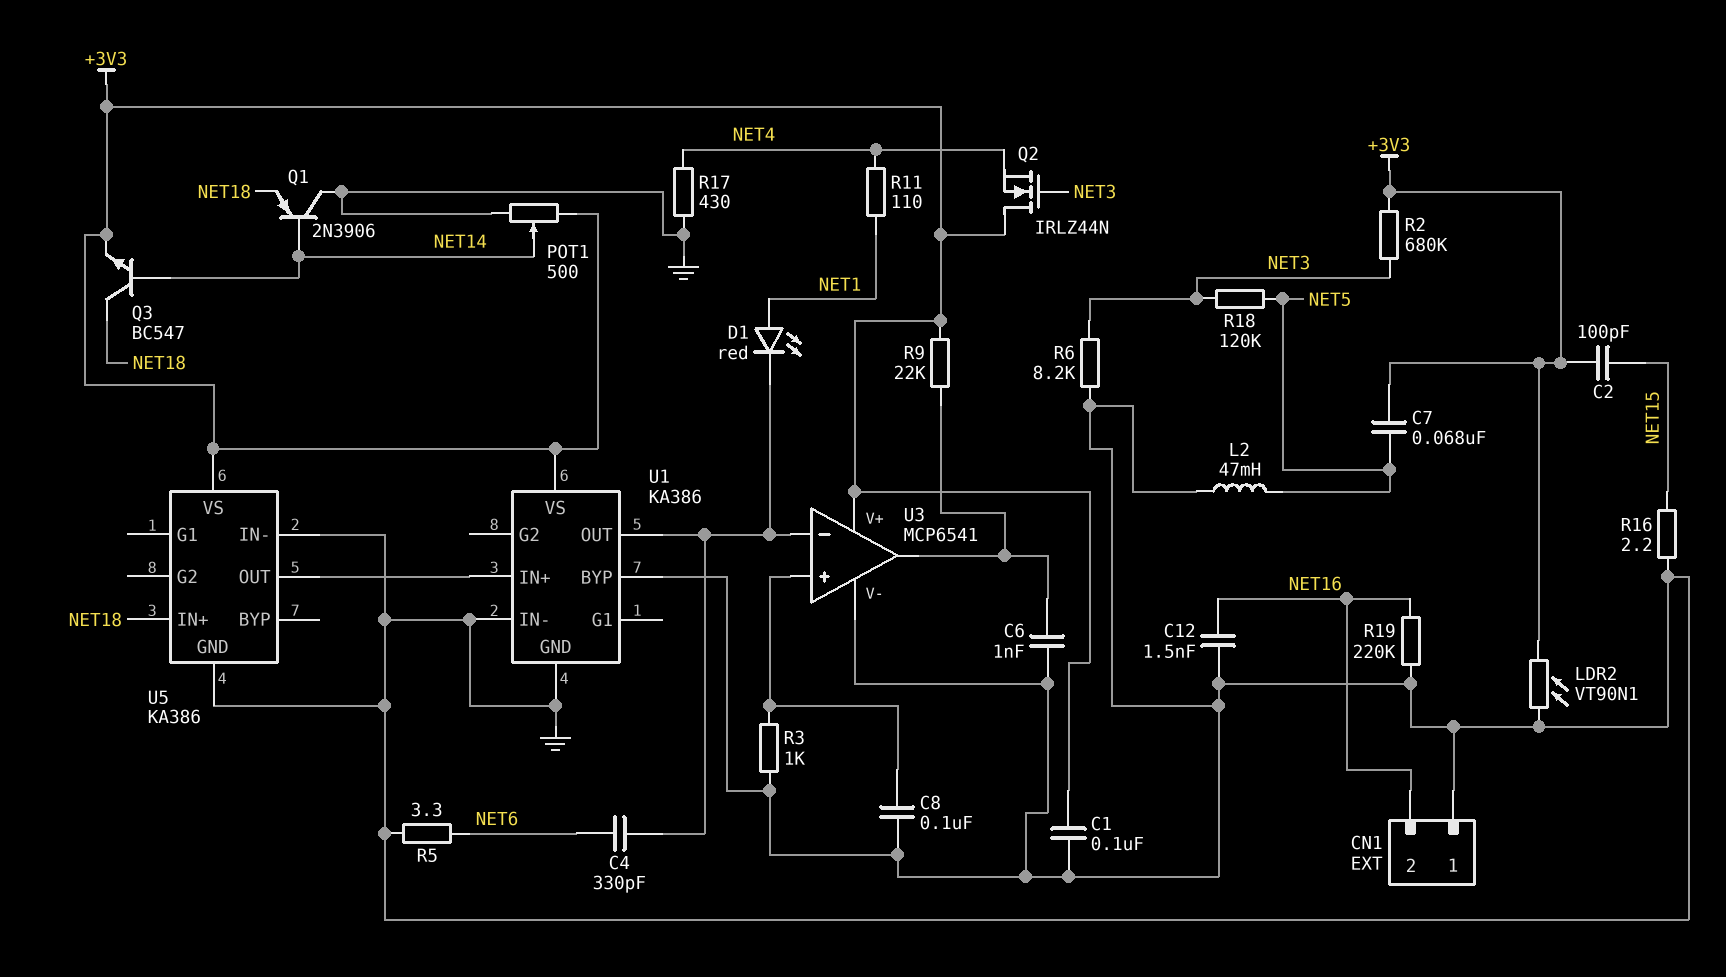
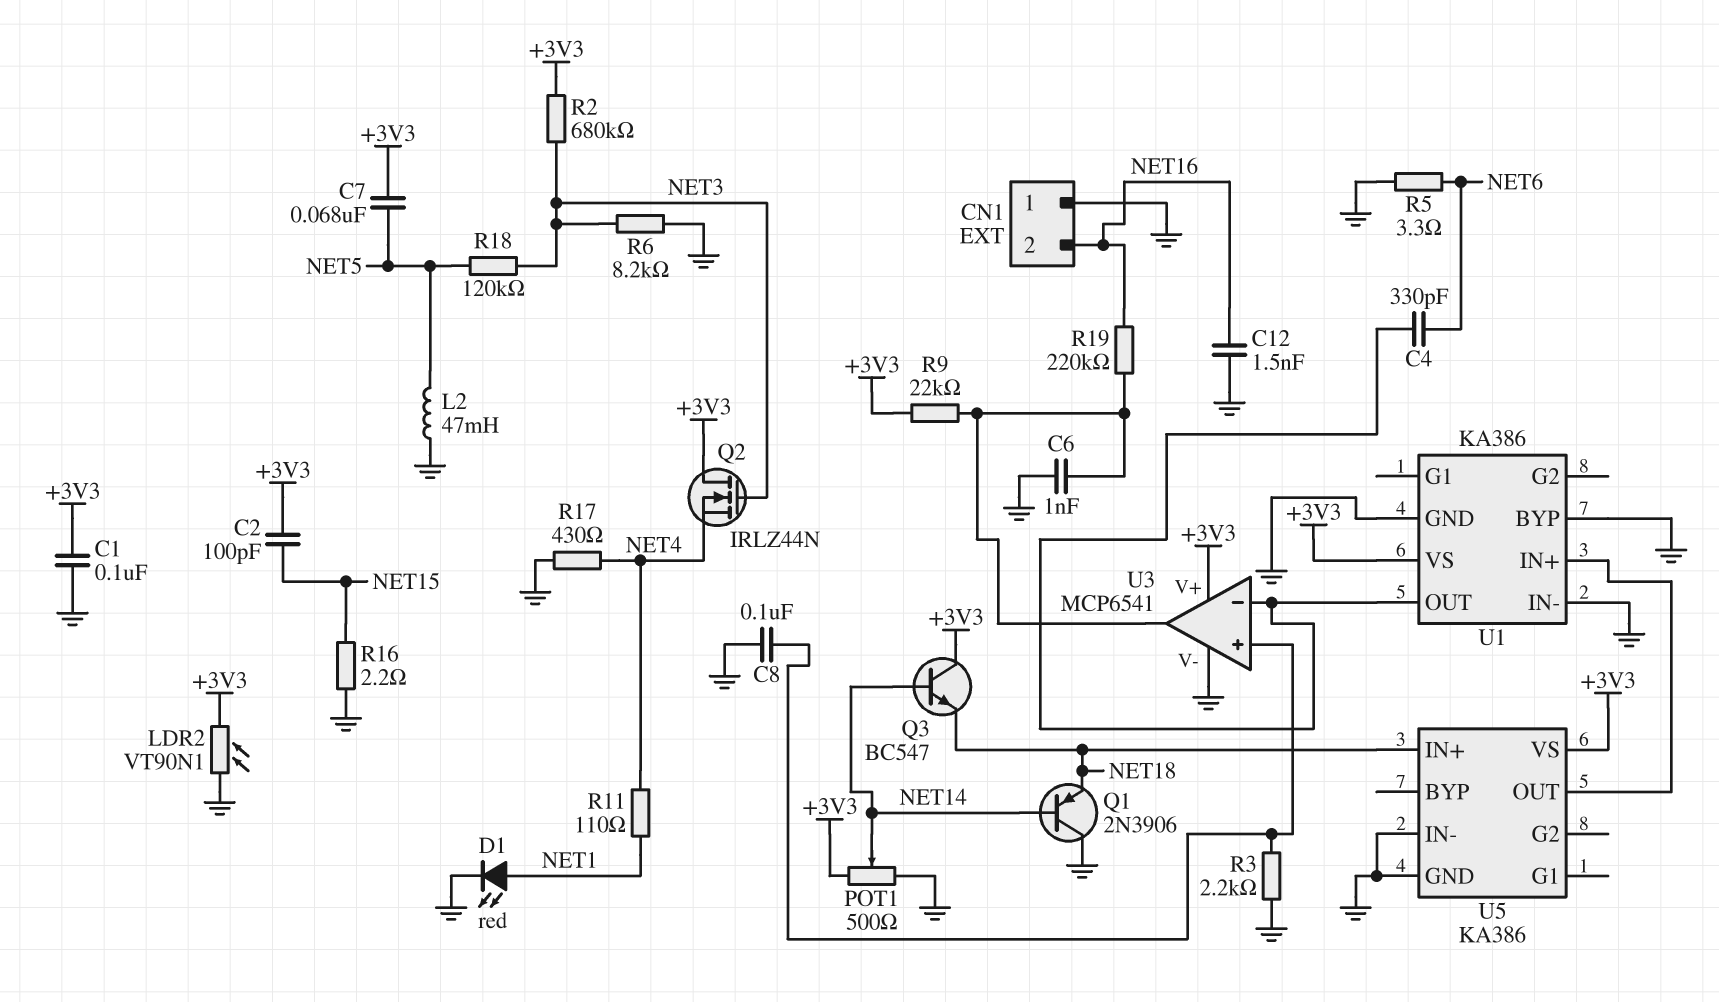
D1: LED red (A NET1, K U1/OUT) -> LED red (A NET1, K GND)
Q3: NPN BC547 (B NET14, C NET18, E +3V3) -> NPN BC547 (B NET14, C +3V3, E NET18)
R3: 1k (GND, U3/in+) -> 2.2k (GND, U3/in+)
R19: 220k (GND, NET16) -> 220k (NET16, U3/out)

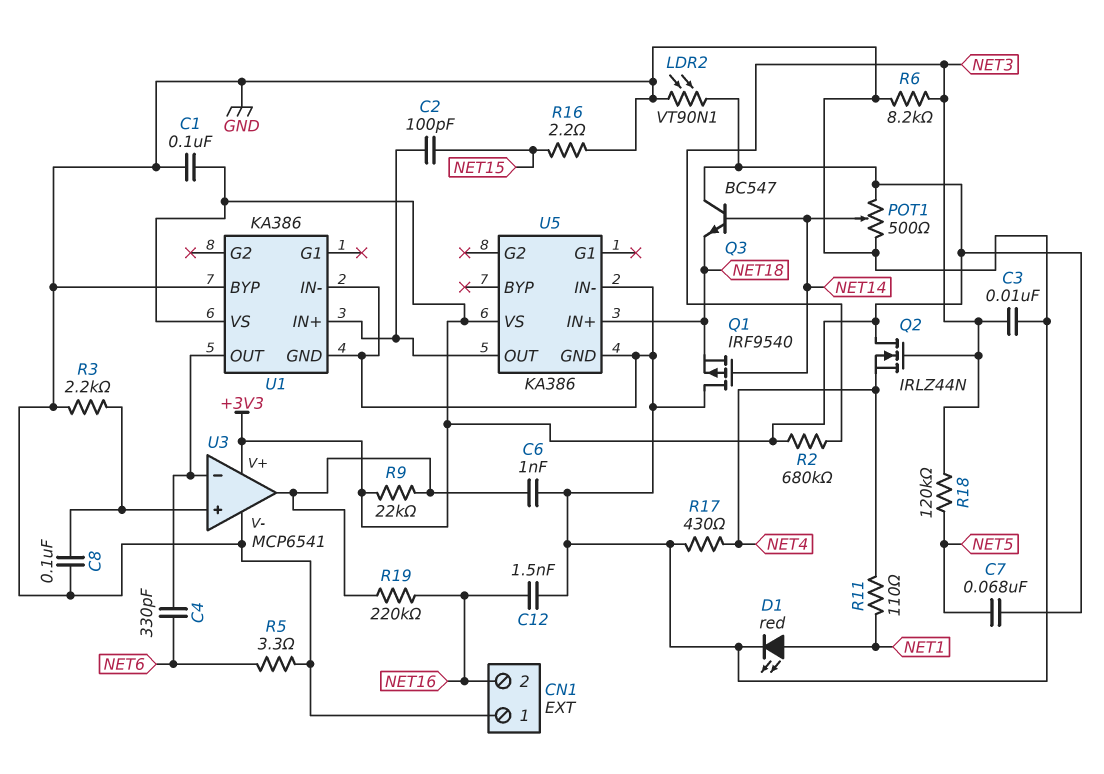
C2: 100pF (+3V3, NET15) -> 100pF (NET15, U1/IN+)
C3: none -> 10nF (GND, NET3)
L2: 47mH (GND, NET5) -> none
Q1: PNP 2N3906 (B NET14, C GND, E NET18) -> PMOS IRF9540 (G NET14, D GND, S NET18)

